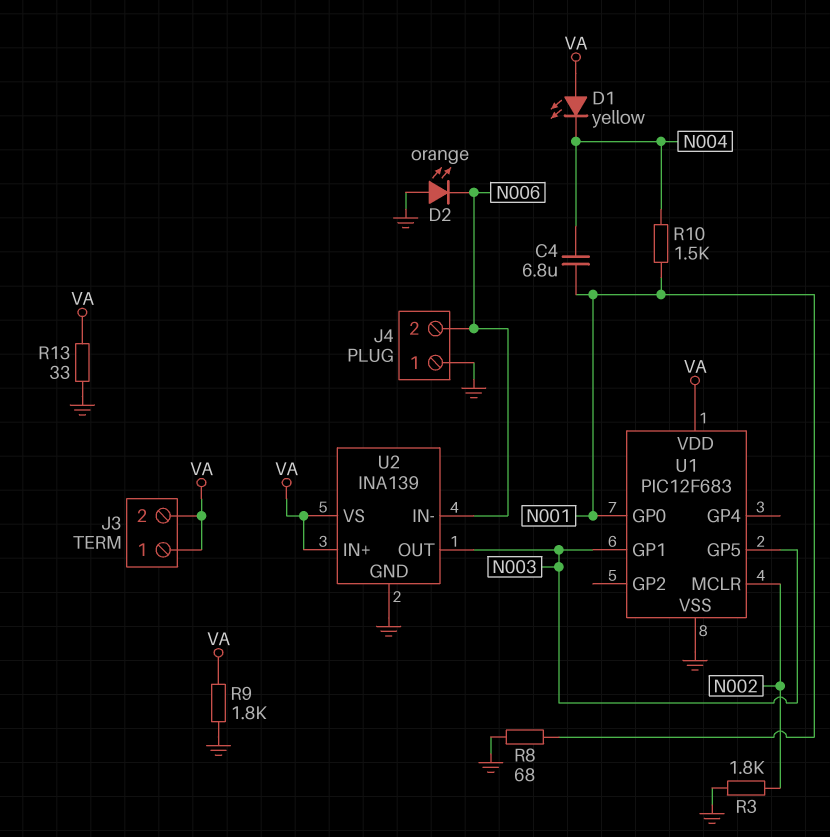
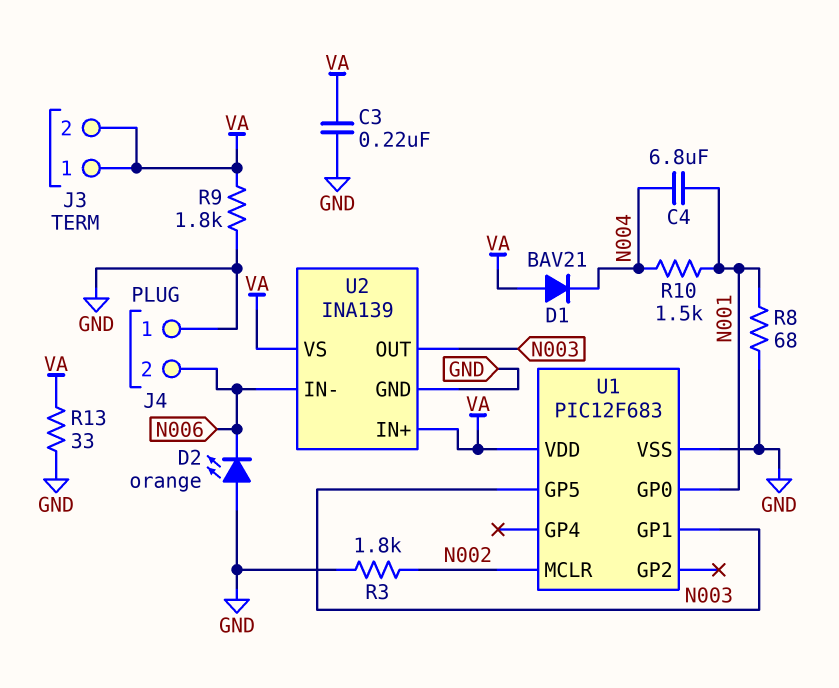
C3: none -> 220nF (GND, VA)
D1: LED yellow (A VA, K N004) -> diode BAV21 (A VA, K N004)

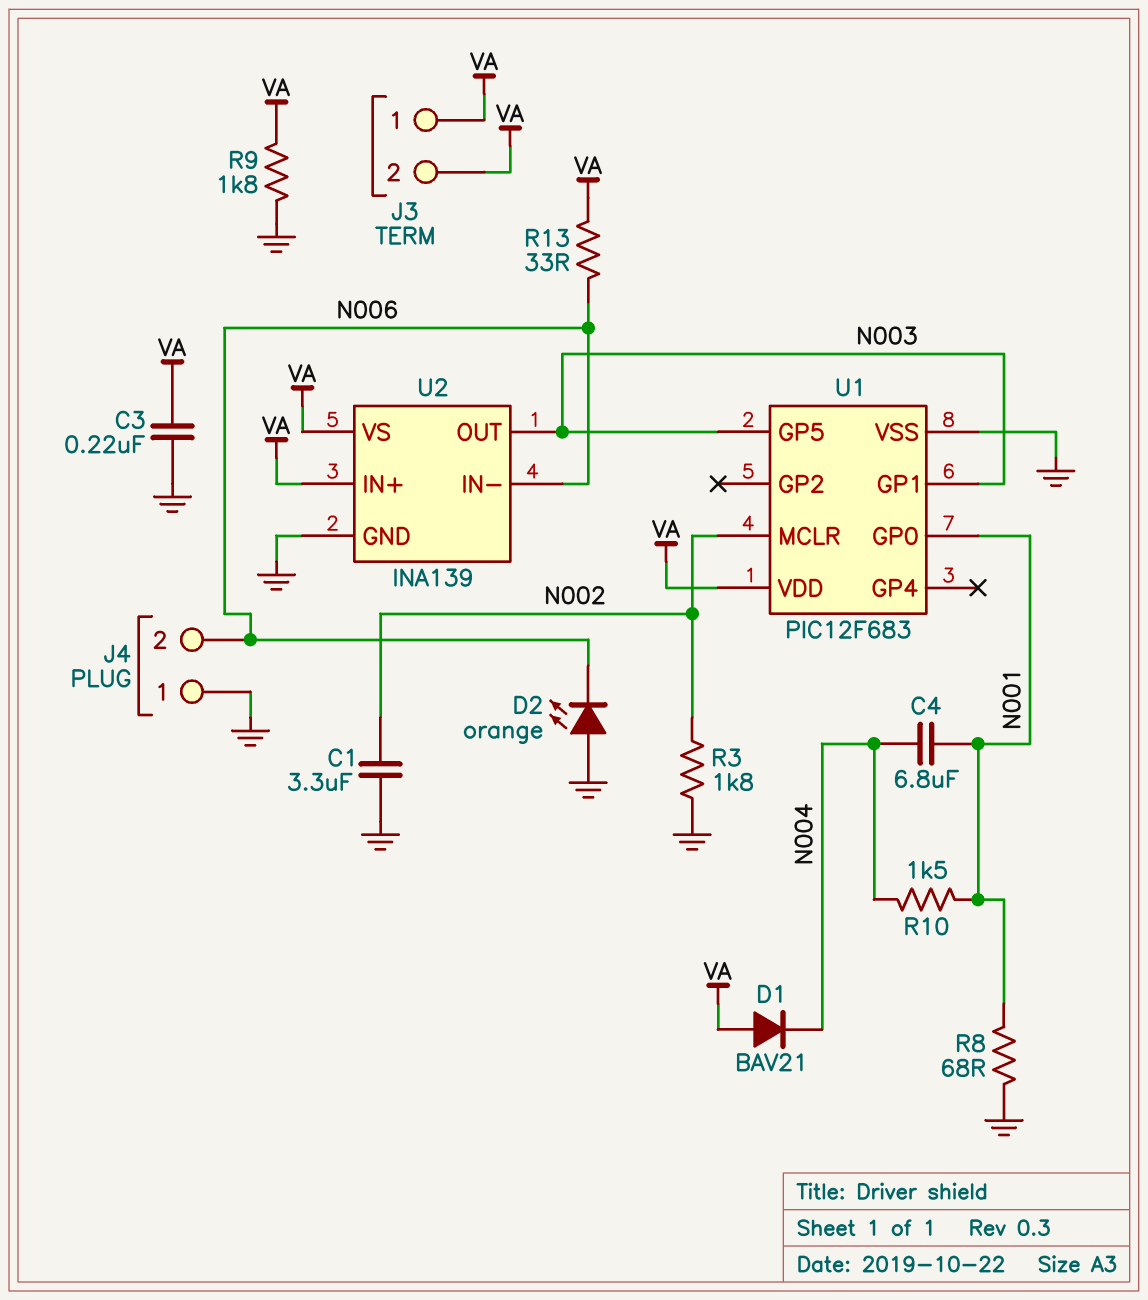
C1: none -> 3.3uF (GND, N002)
R13: 33 (GND, VA) -> 33 (N006, VA)

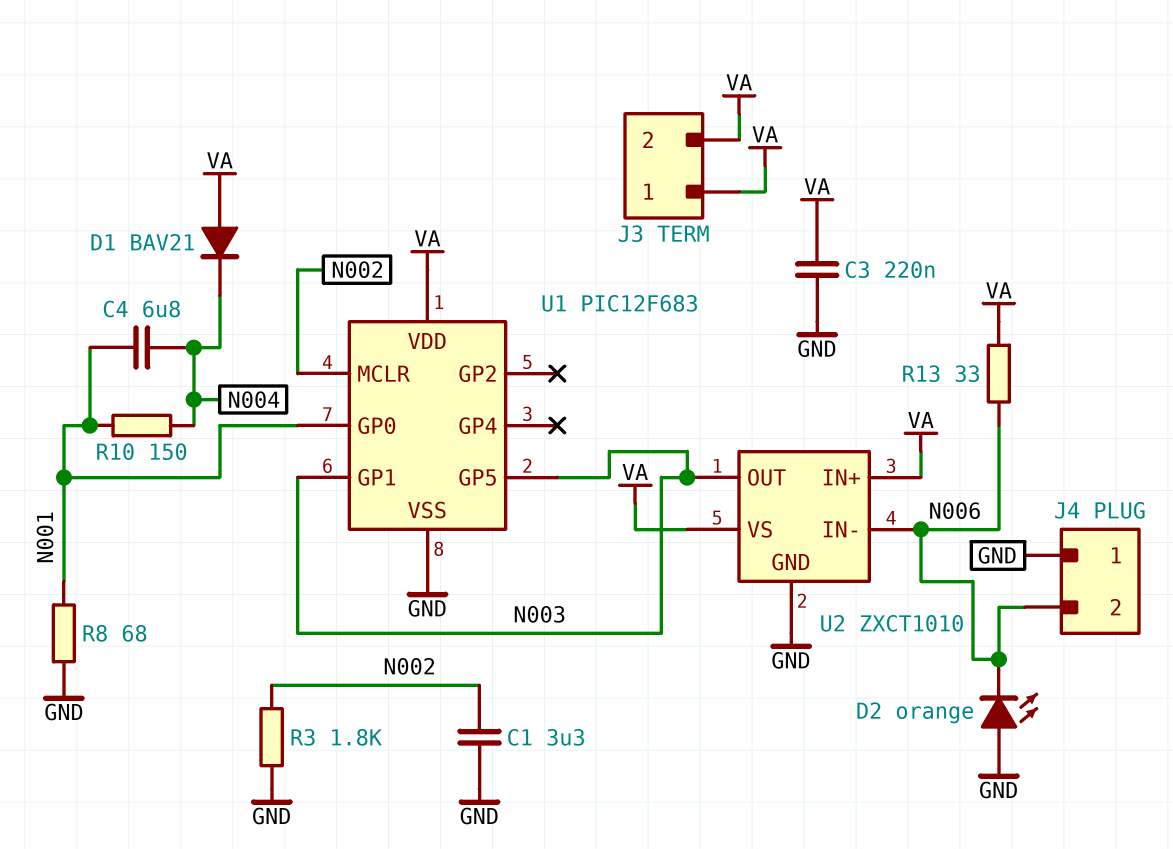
R9: 1.8k (GND, VA) -> none
R10: 1.5k (N001, N004) -> 150 (N001, N004)
U2: INA139 -> ZXCT1010

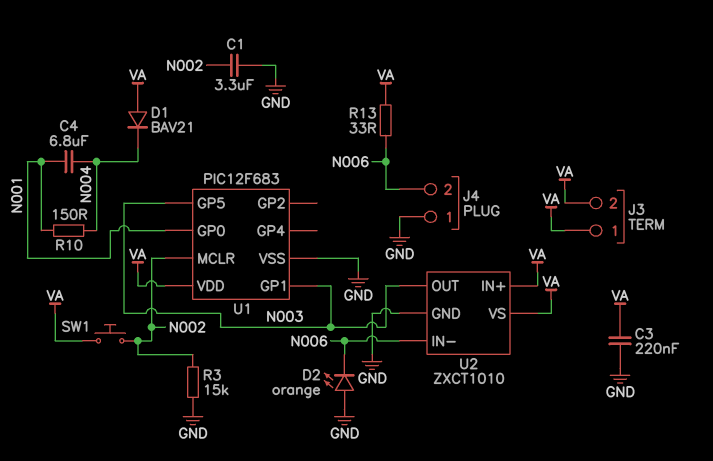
R3: 1.8k (GND, N002) -> 15k (GND, N002)
R8: 68 (GND, N001) -> none
SW1: none -> button (N002, VA)

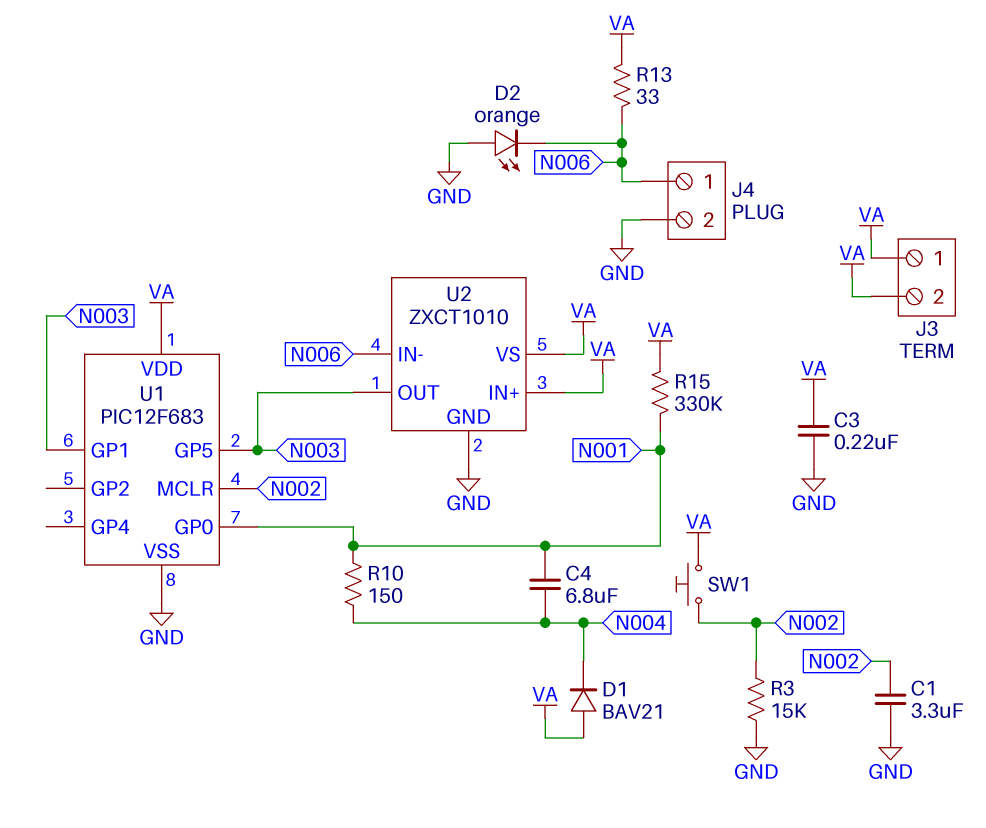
J4 pin 1: GND -> N006
J4 pin 2: N006 -> GND
R15: none -> 330k (N001, VA)

